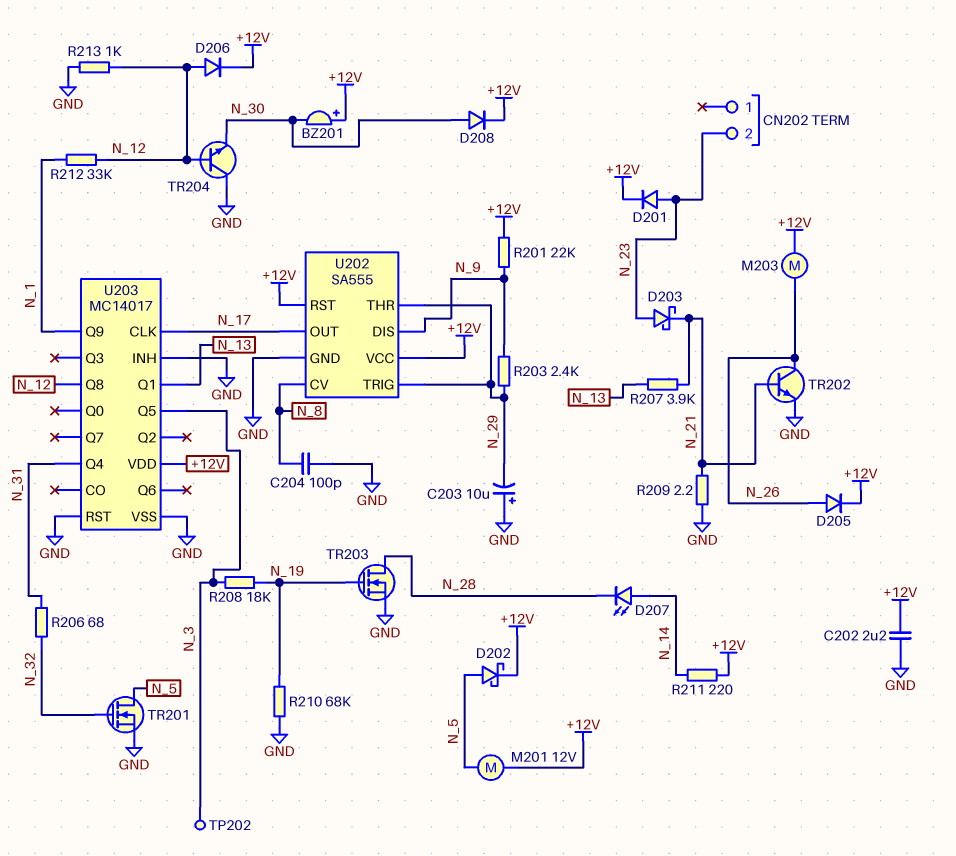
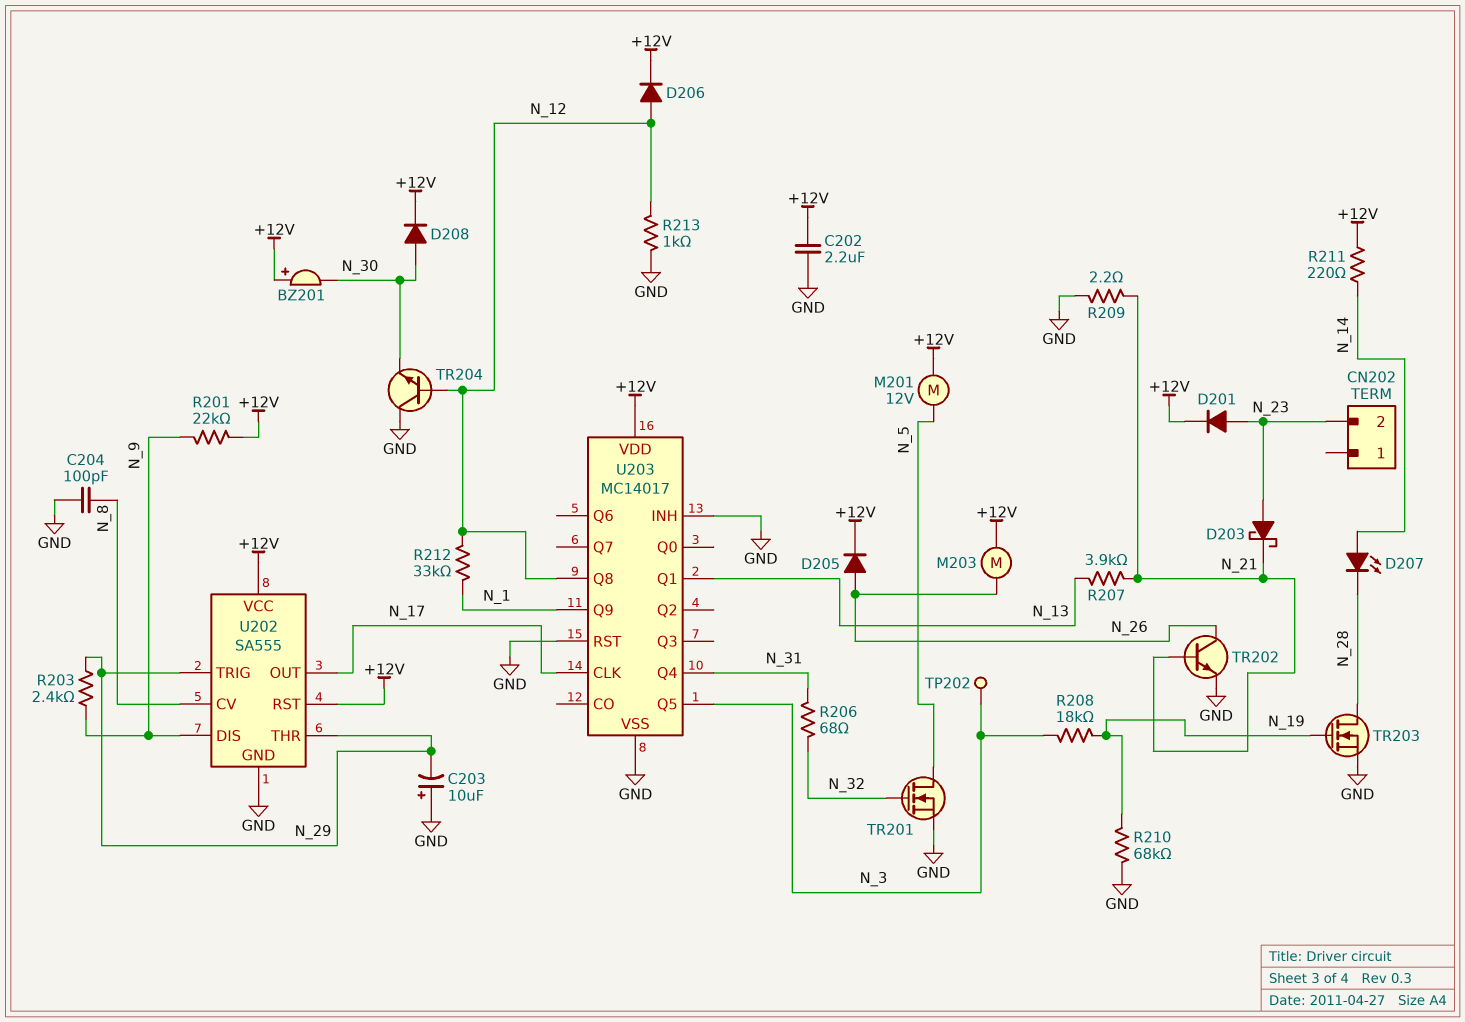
D202: schottky (A N_5, K +12V) -> none

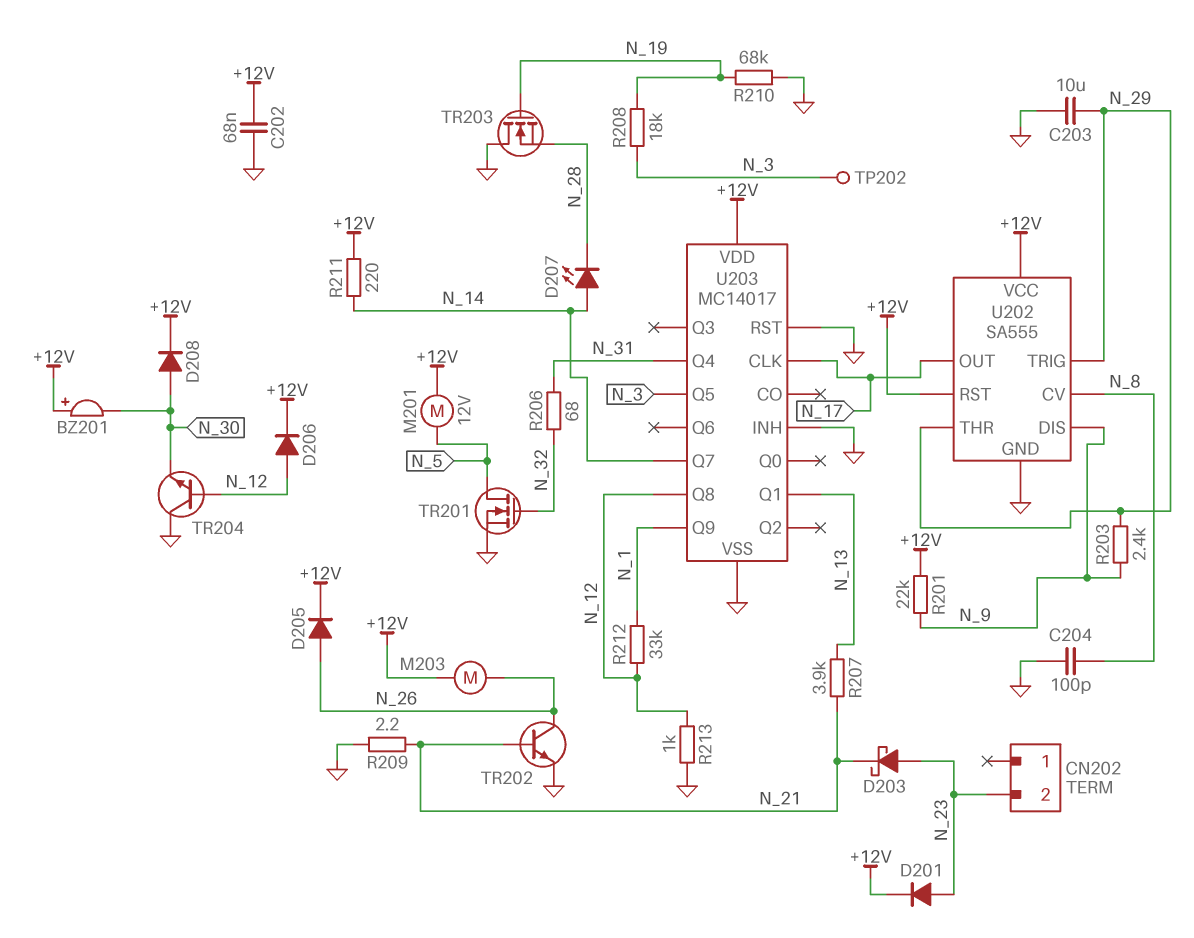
C202: 2.2uF (+12V, GND) -> 68nF (+12V, GND)
C203: 10uF (plus GND, minus N_29) -> 10uF (GND, N_29)
TR203: NMOS (G N_19, D N_28, S GND) -> NMOS (G N_19, D GND, S N_28)
U203 pin Q7: none -> N_14

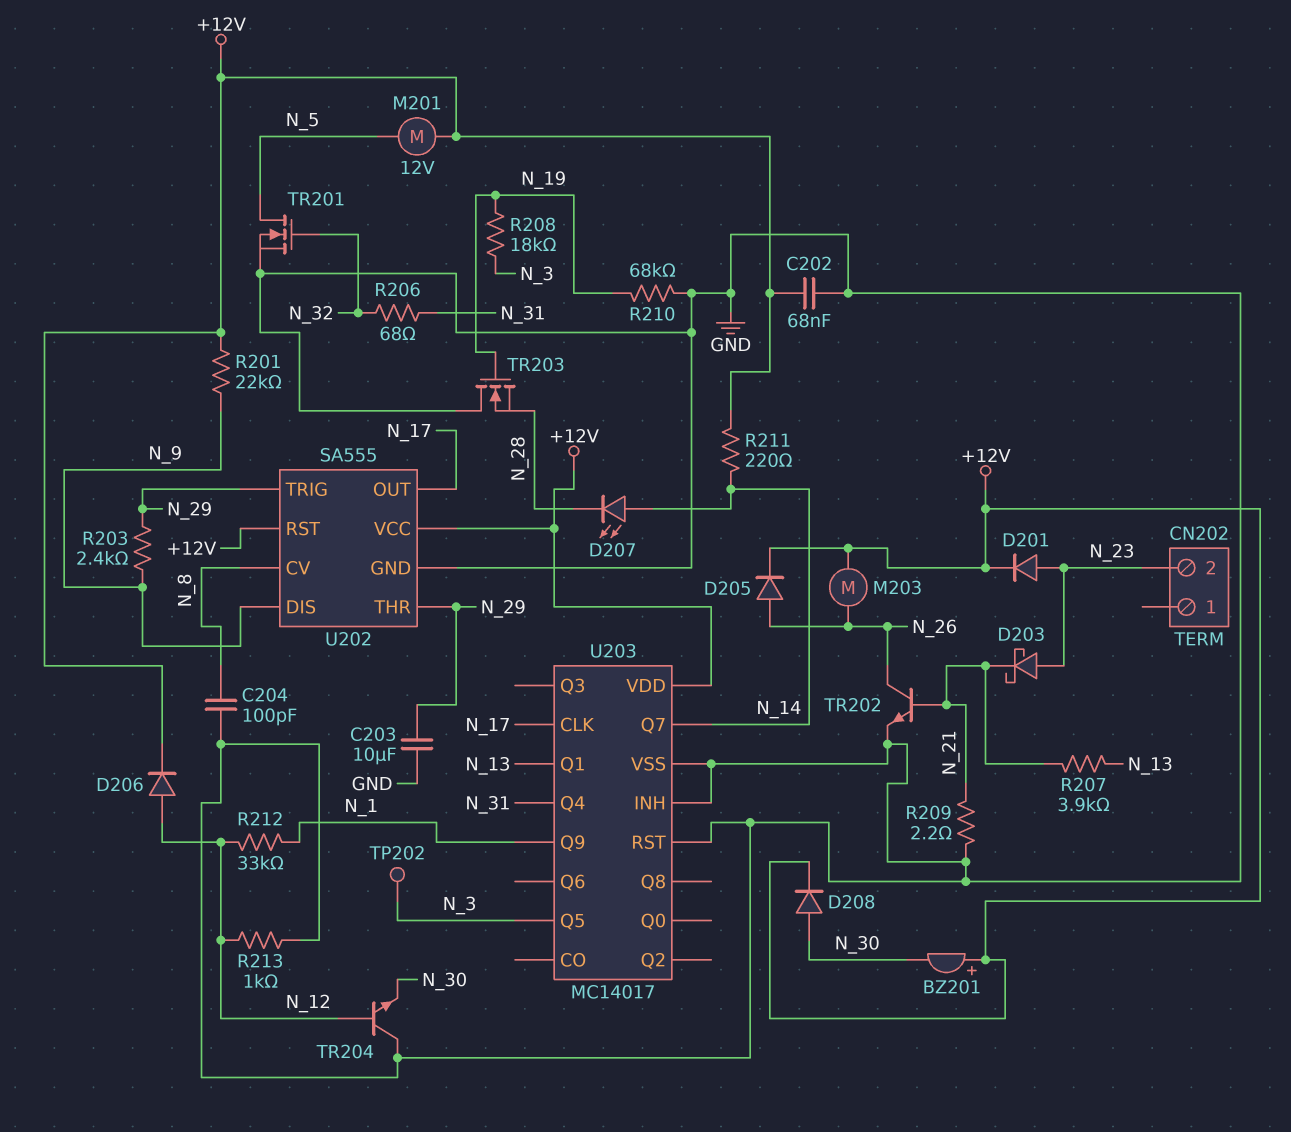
U203 pin Q8: N_12 -> none

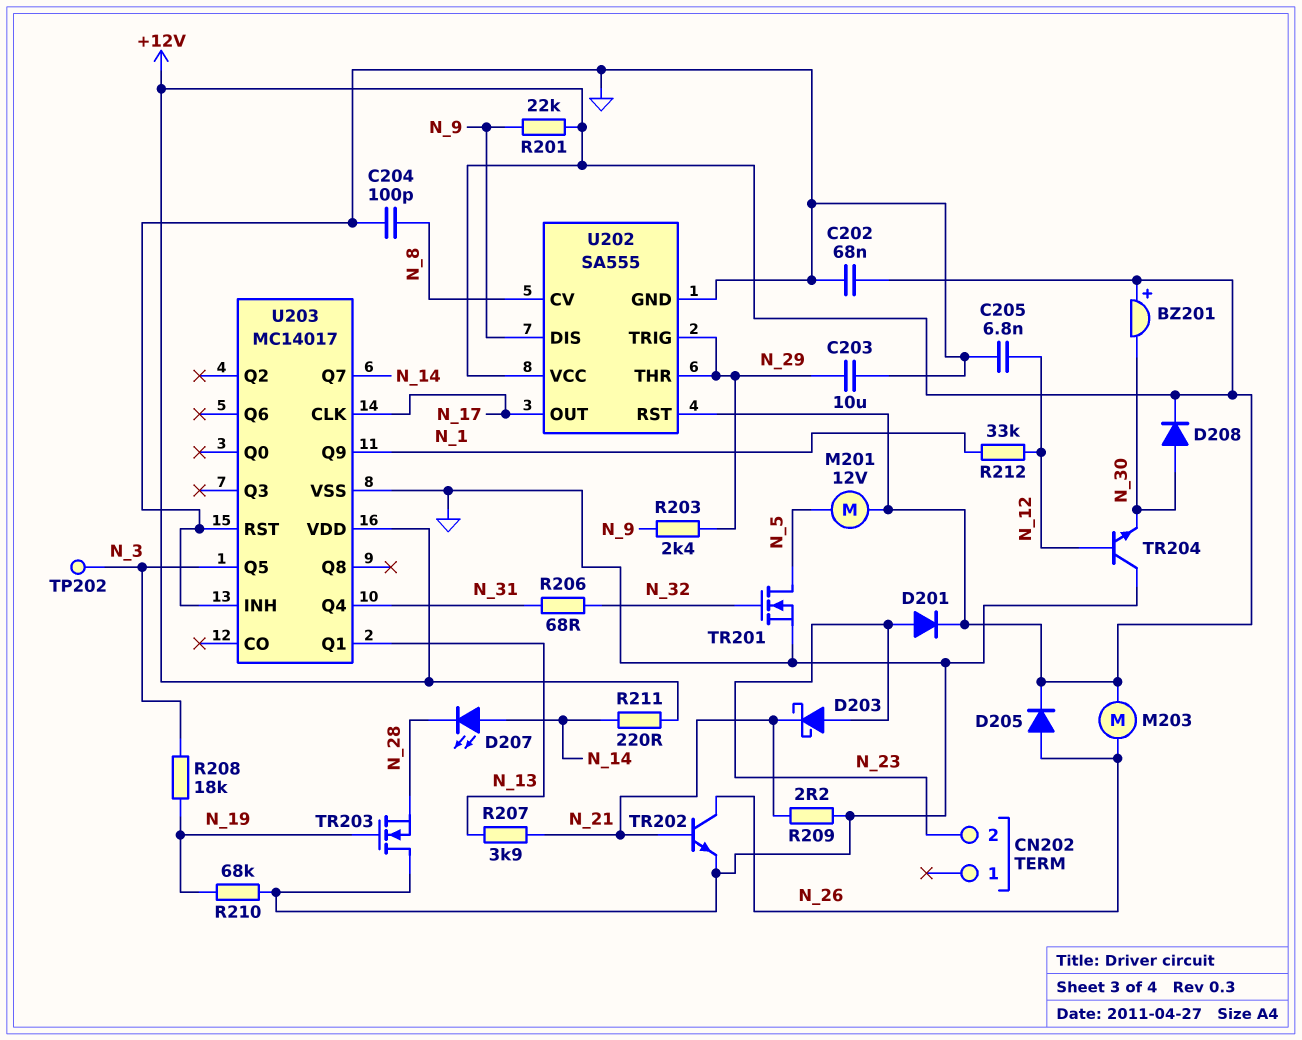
C205: none -> 6.8nF (GND, N_12)
D206: diode (A N_12, K +12V) -> none
R213: 1k (GND, N_12) -> none

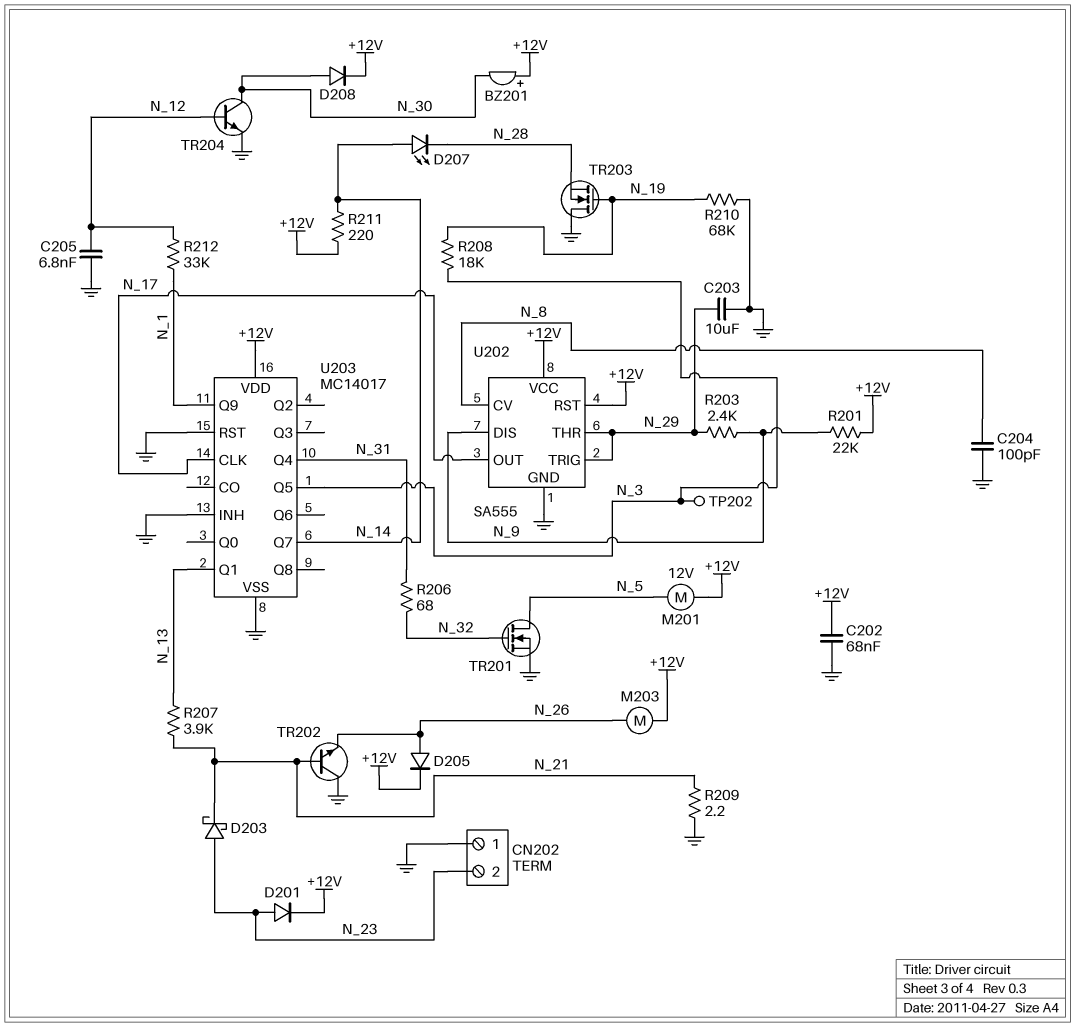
CN202 pin 1: none -> GND
TR202: NPN (B N_21, C N_26, E GND) -> NPN (B N_21, C GND, E N_26)
TR204: NPN (B N_12, C GND, E N_30) -> NPN (B N_12, C N_30, E GND)

